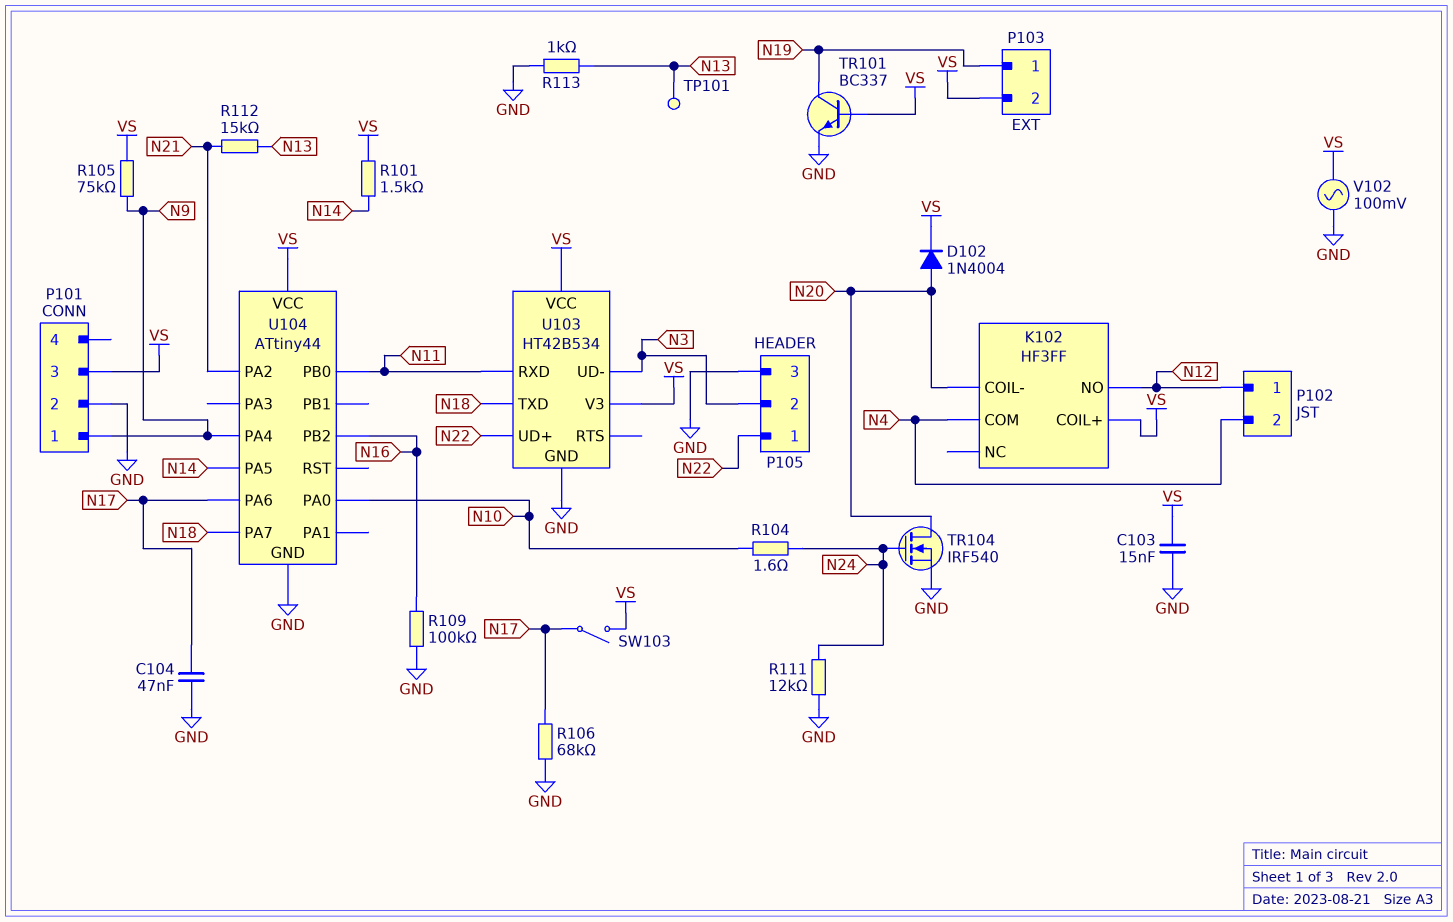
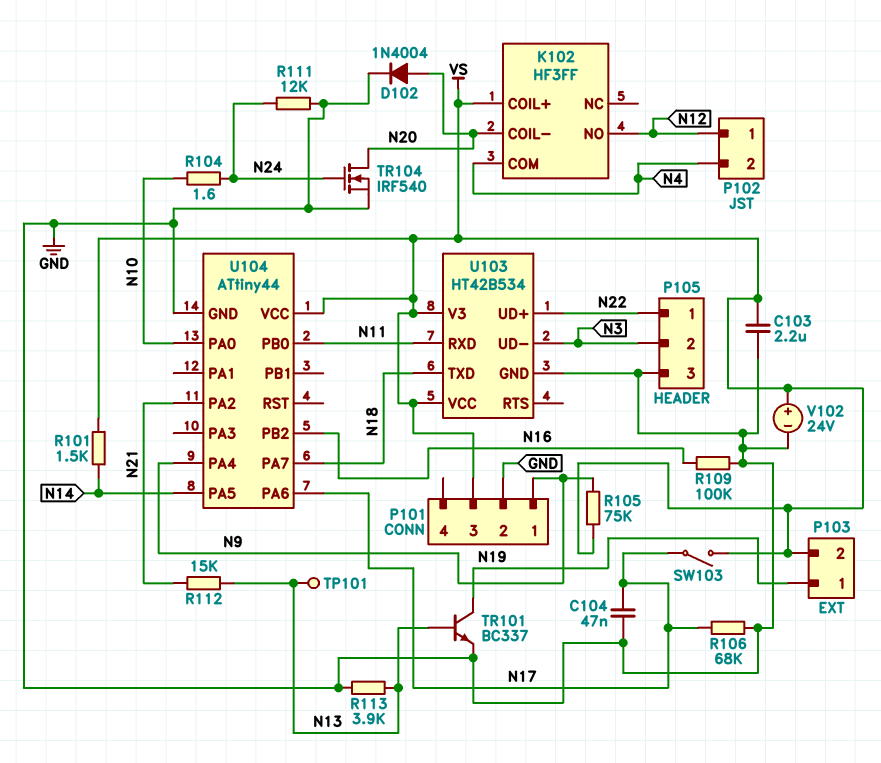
C103: 15nF (GND, VS) -> 2.2uF (GND, VS)
D102: diode 1N4004 (A N20, K VS) -> diode 1N4004 (A N20, K GND)
R113: 1k (GND, N13) -> 3.9k (GND, N13)
TR101: NPN BC337 (B VS, C N19, E GND) -> NPN BC337 (B N13, C N19, E GND)
V102: AC 100mV (GND, VS) -> 24V (plus VS, minus GND)

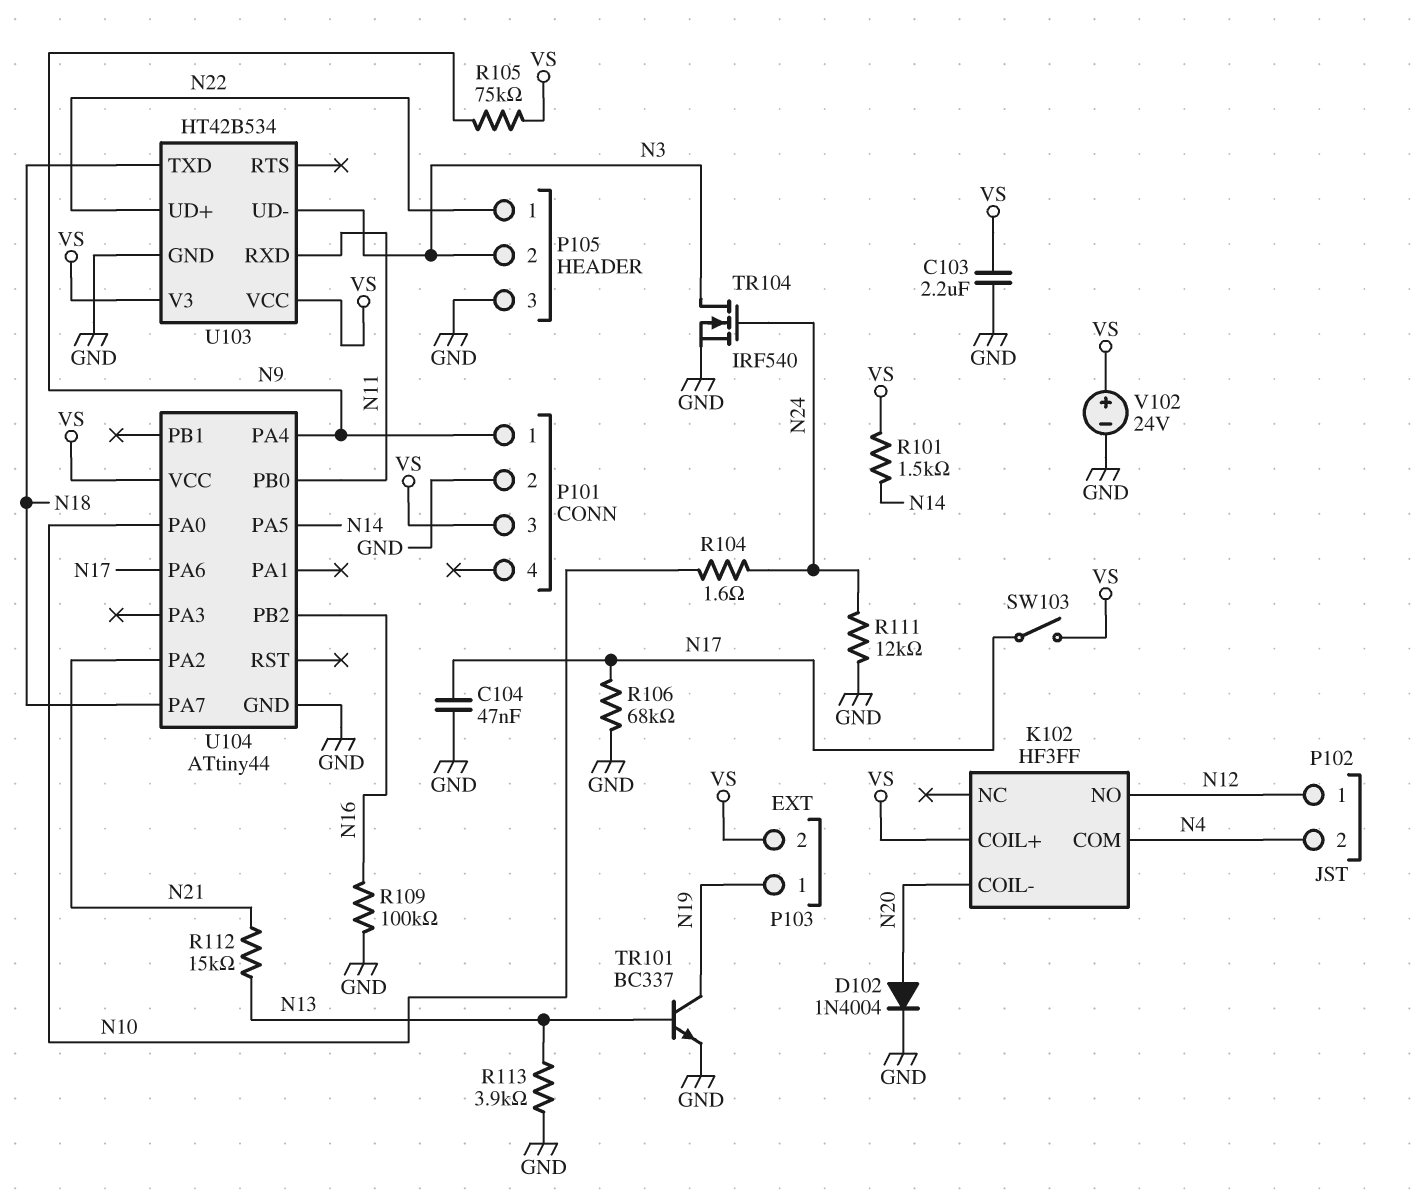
TP101: test point (N13) -> none
TR104: NMOS IRF540 (G N24, D N20, S GND) -> NMOS IRF540 (G N24, D N3, S GND)

